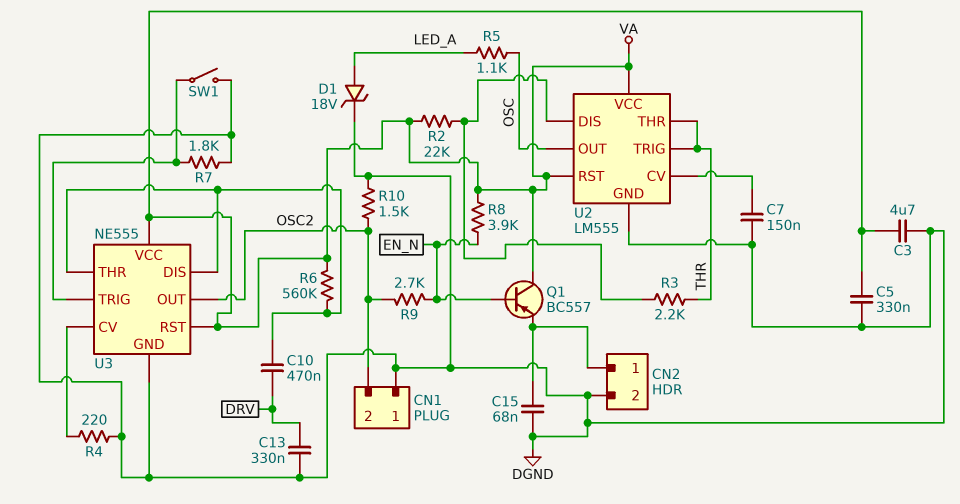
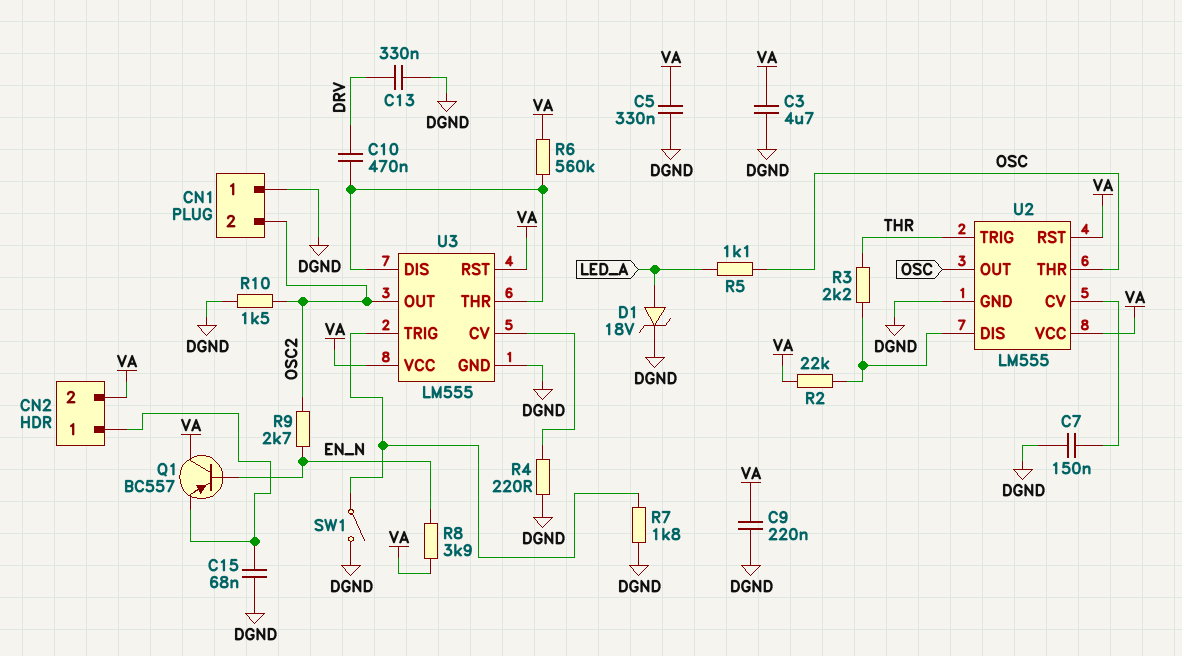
C9: none -> 220nF (DGND, VA)
CN2 pin 2: DGND -> VA
U2 pin THR: THR -> OSC
U3: NE555 -> LM555

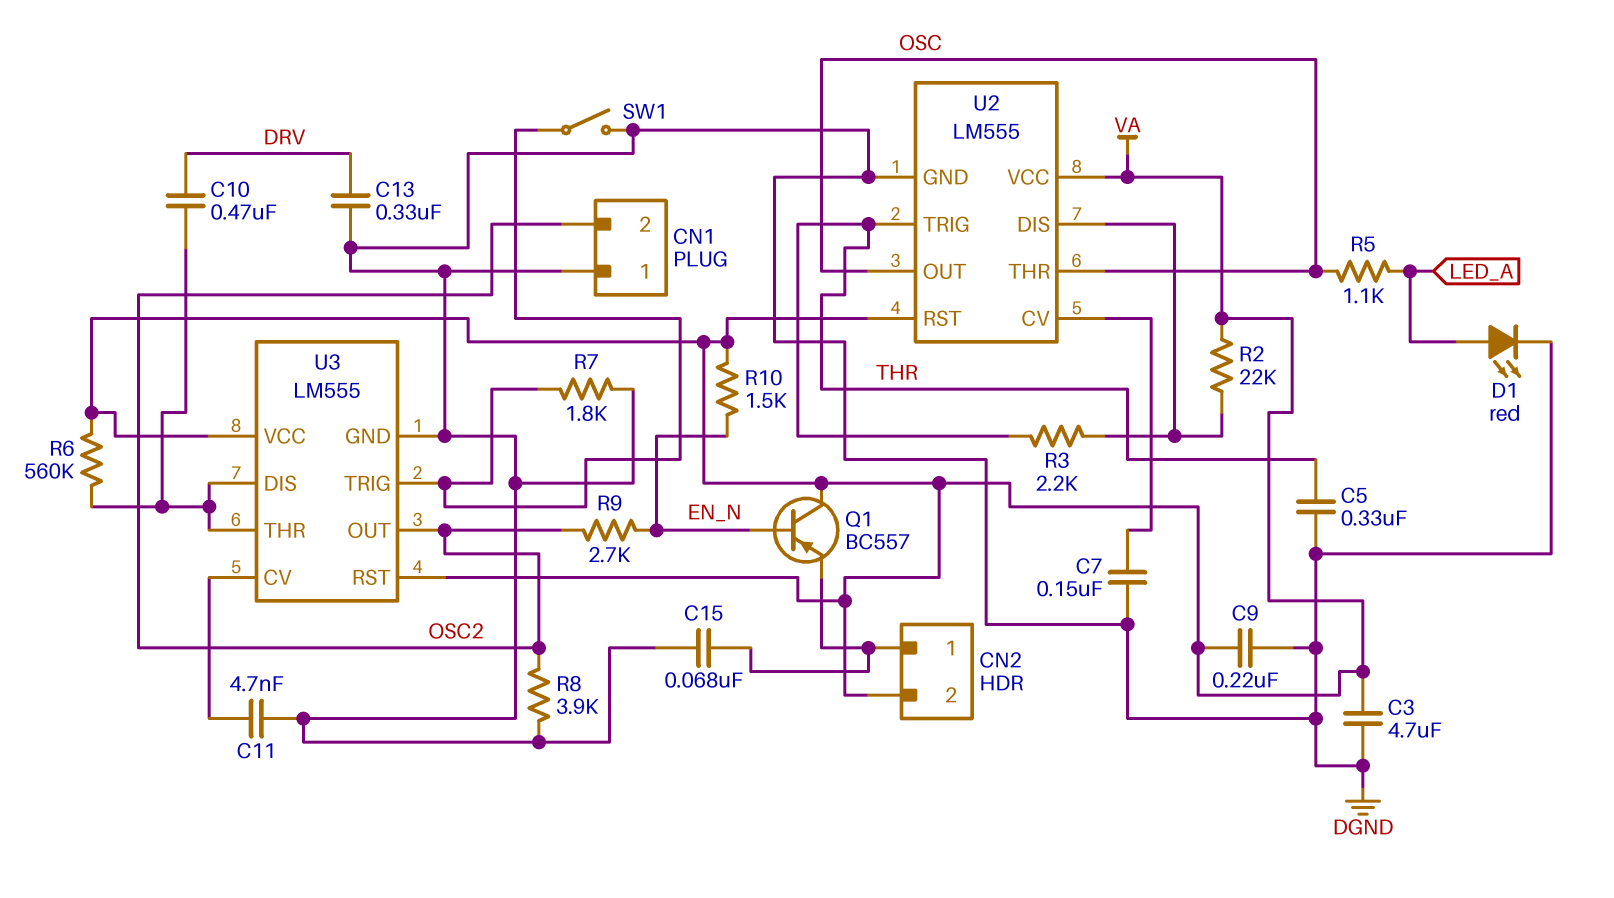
C5: 330nF (DGND, VA) -> 330nF (DGND, THR)
C11: none -> 4.7nF (DGND, U3/CV)
D1: zener 18V (A LED_A, K DGND) -> LED red (A LED_A, K DGND)
R4: 220 (DGND, U3/CV) -> none
R8: 3.9k (EN_N, VA) -> 3.9k (DGND, OSC2)
R10: 1.5k (DGND, OSC2) -> 1.5k (EN_N, VA)

